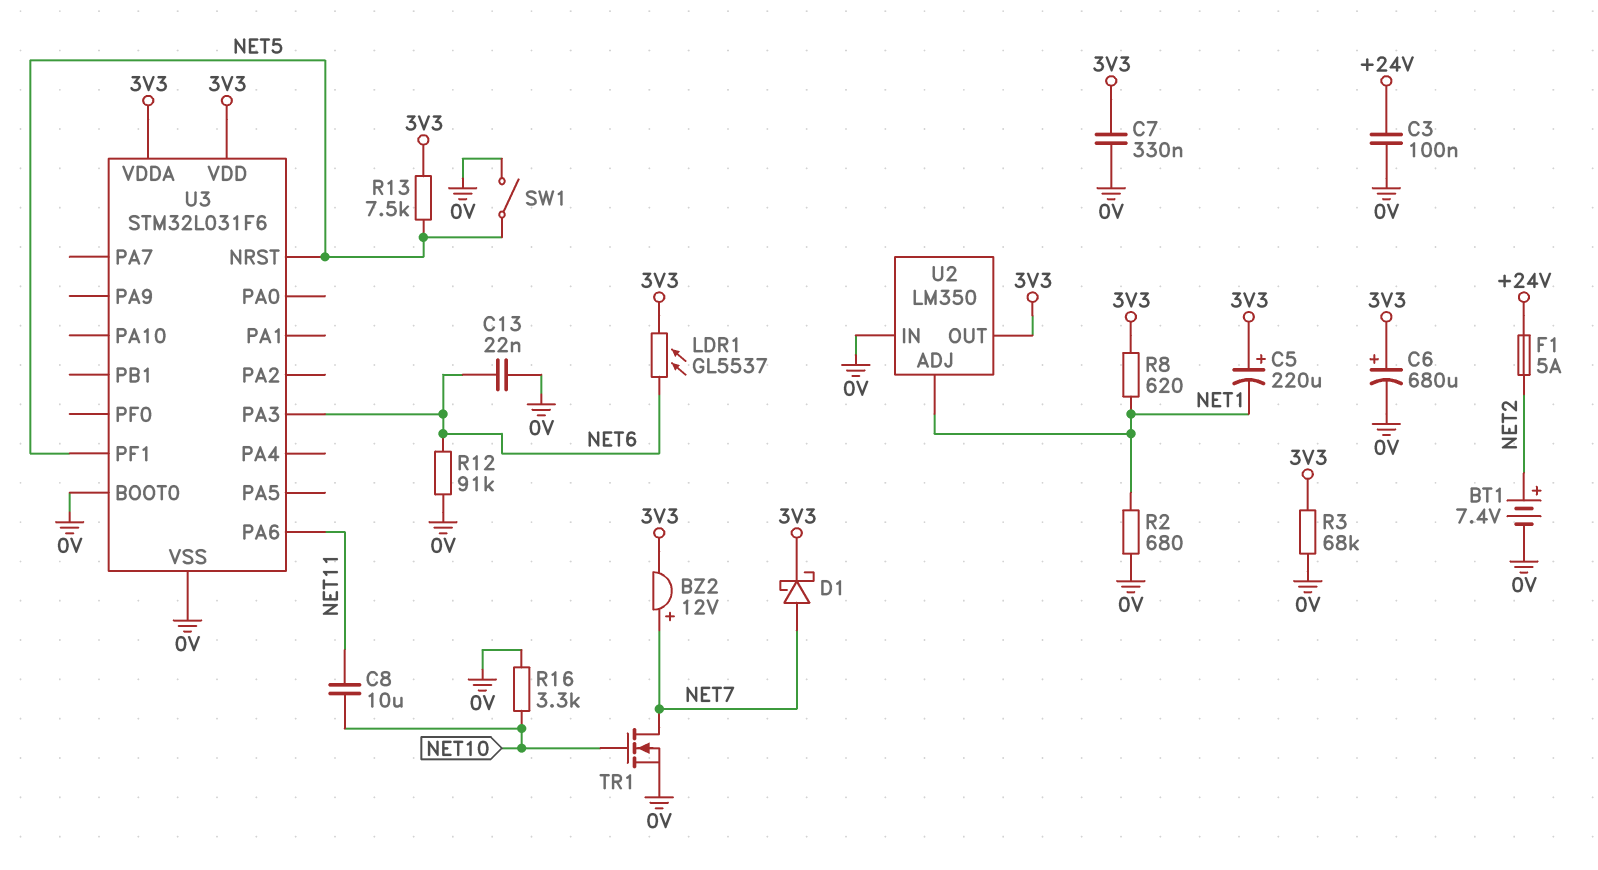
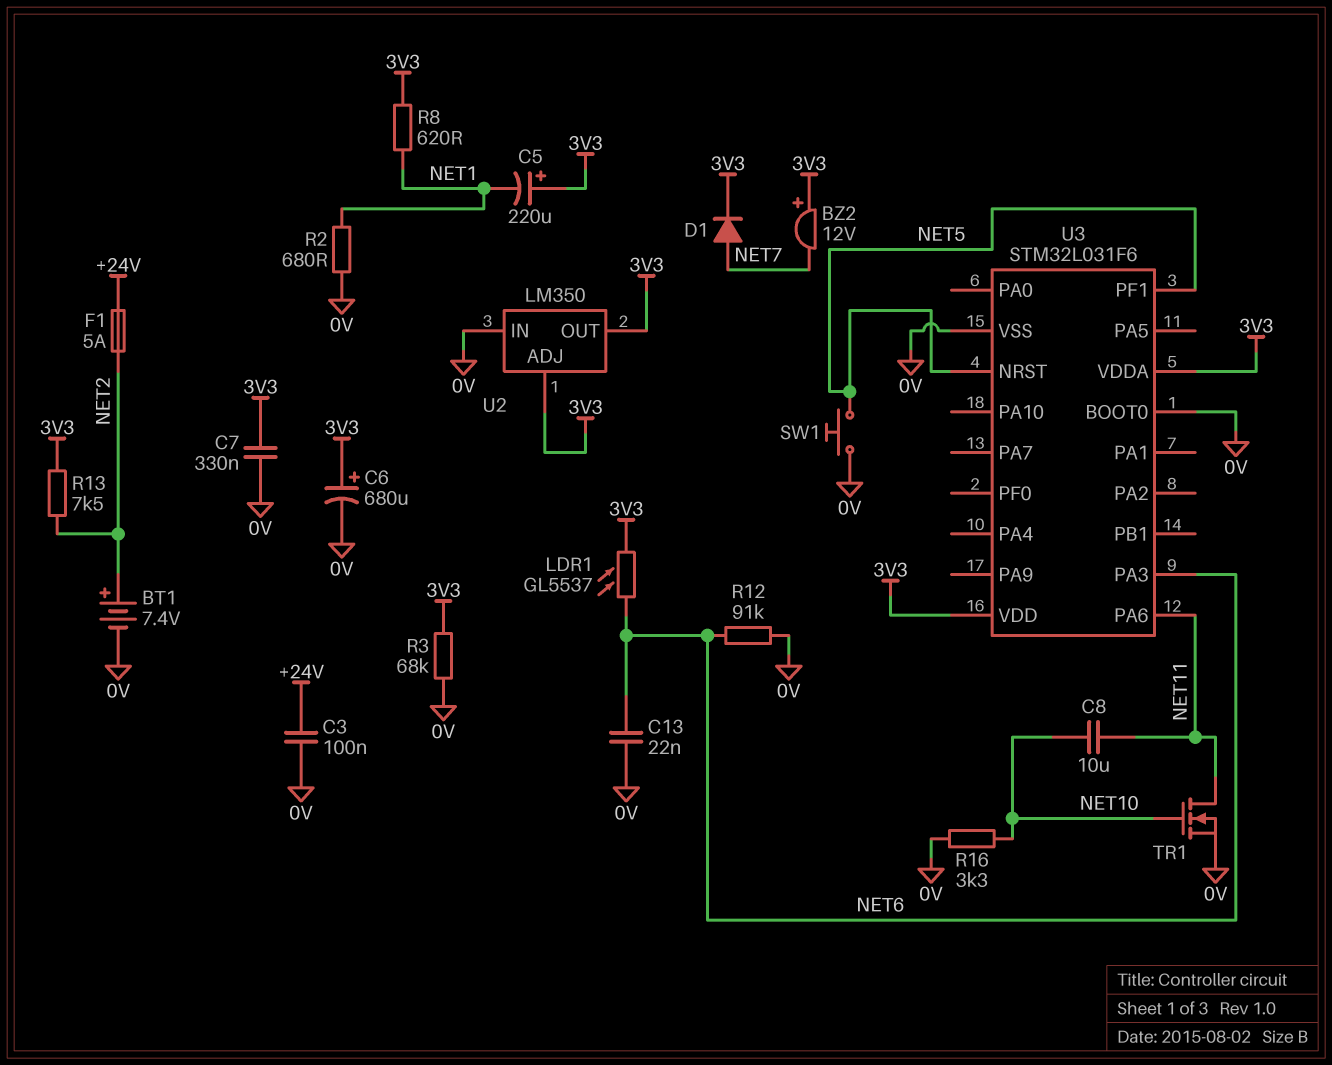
BZ2: buzzer 12V (plus NET7, minus 3V3) -> buzzer 12V (plus 3V3, minus NET7)
D1: schottky (A NET7, K 3V3) -> diode (A NET7, K 3V3)
R13: 7.5k (3V3, NET5) -> 7.5k (3V3, NET2)
SW1: switch (0V, NET5) -> button (0V, NET5)
TR1: NMOS (G NET10, D NET7, S 0V) -> NMOS (G NET10, D NET11, S 0V)
U2 pin ADJ: NET1 -> 3V3

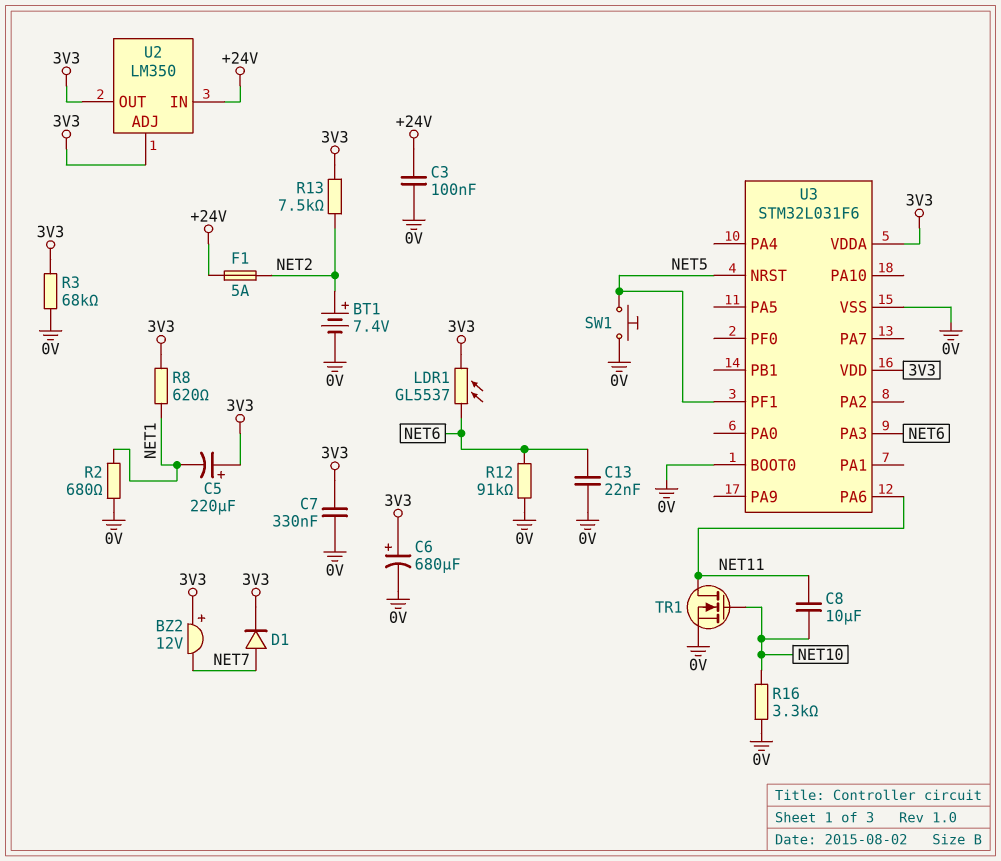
U2 pin IN: 0V -> +24V

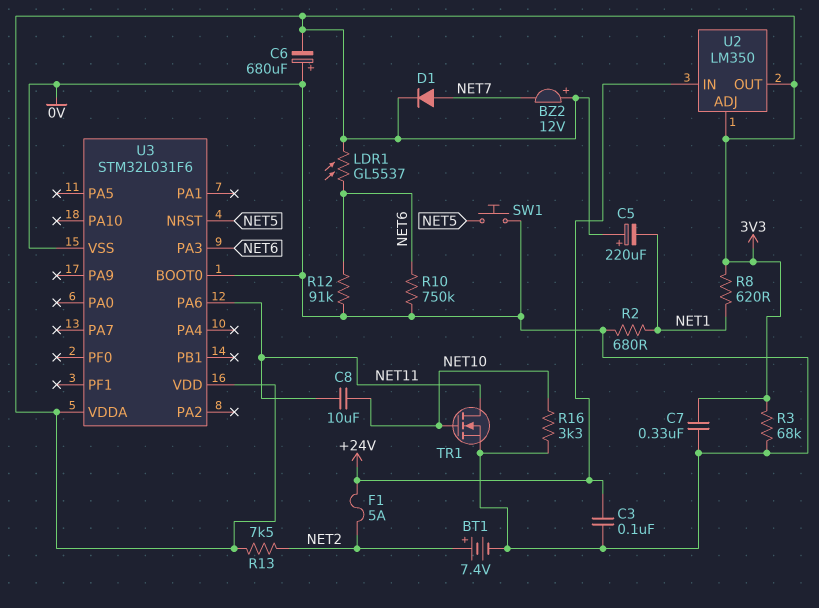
C6: 680uF (plus 3V3, minus 0V) -> 680uF (plus 0V, minus 3V3)
C13: 22nF (0V, NET6) -> none
R10: none -> 750k (0V, NET6)
U3 pin PF1: NET5 -> none

